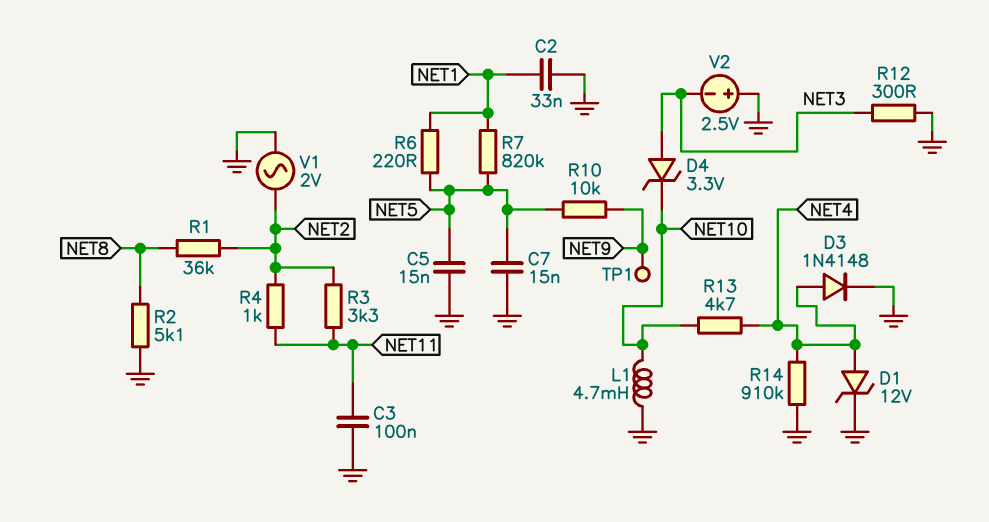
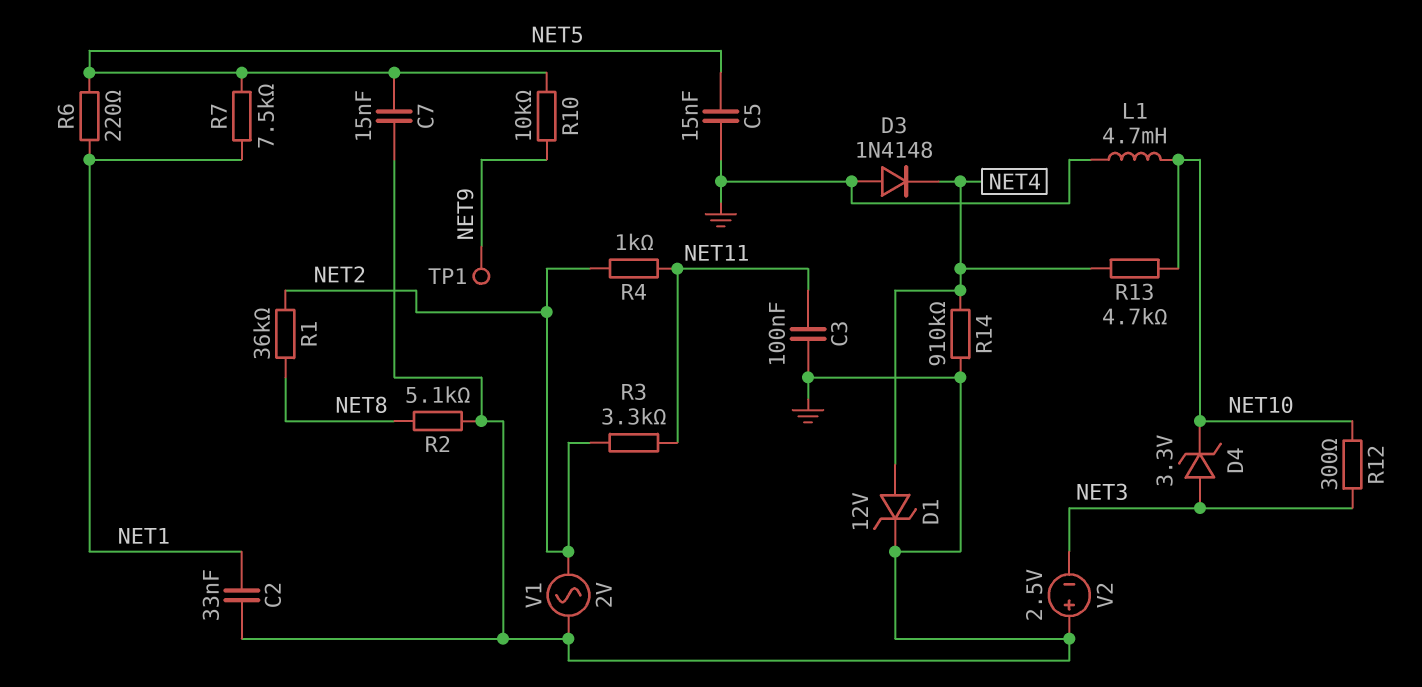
D3: diode 1N4148 (A NET4, K GND) -> diode 1N4148 (A GND, K NET4)
R7: 820k (NET1, NET5) -> 7.5k (NET1, NET5)
R12: 300 (GND, NET3) -> 300 (NET3, NET10)

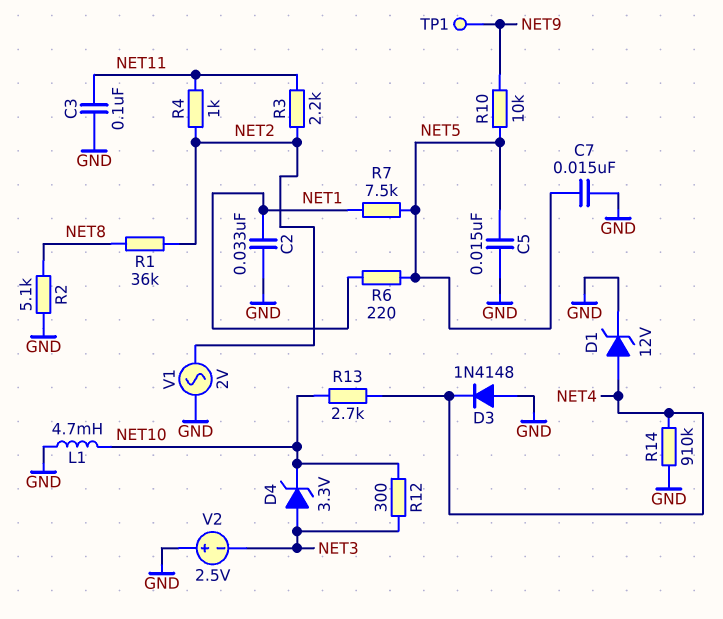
R3: 3.3k (NET2, NET11) -> 2.2k (NET2, NET11)
R13: 4.7k (NET4, NET10) -> 2.7k (NET4, NET10)

